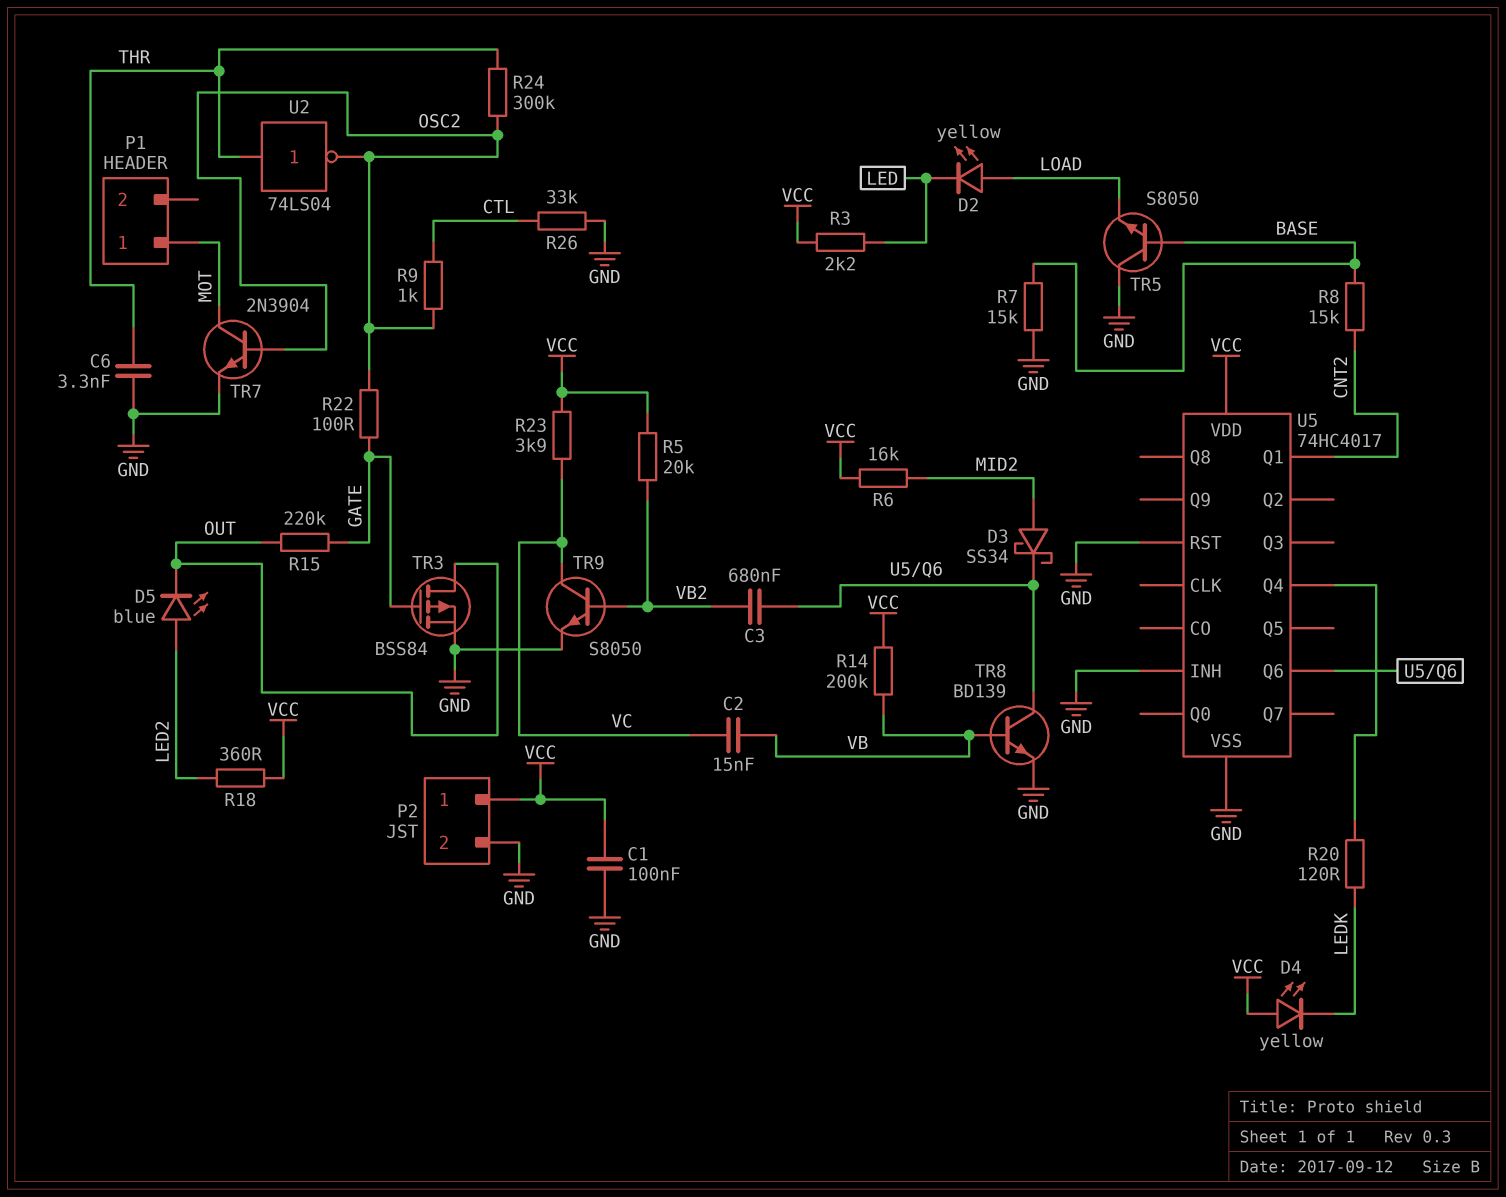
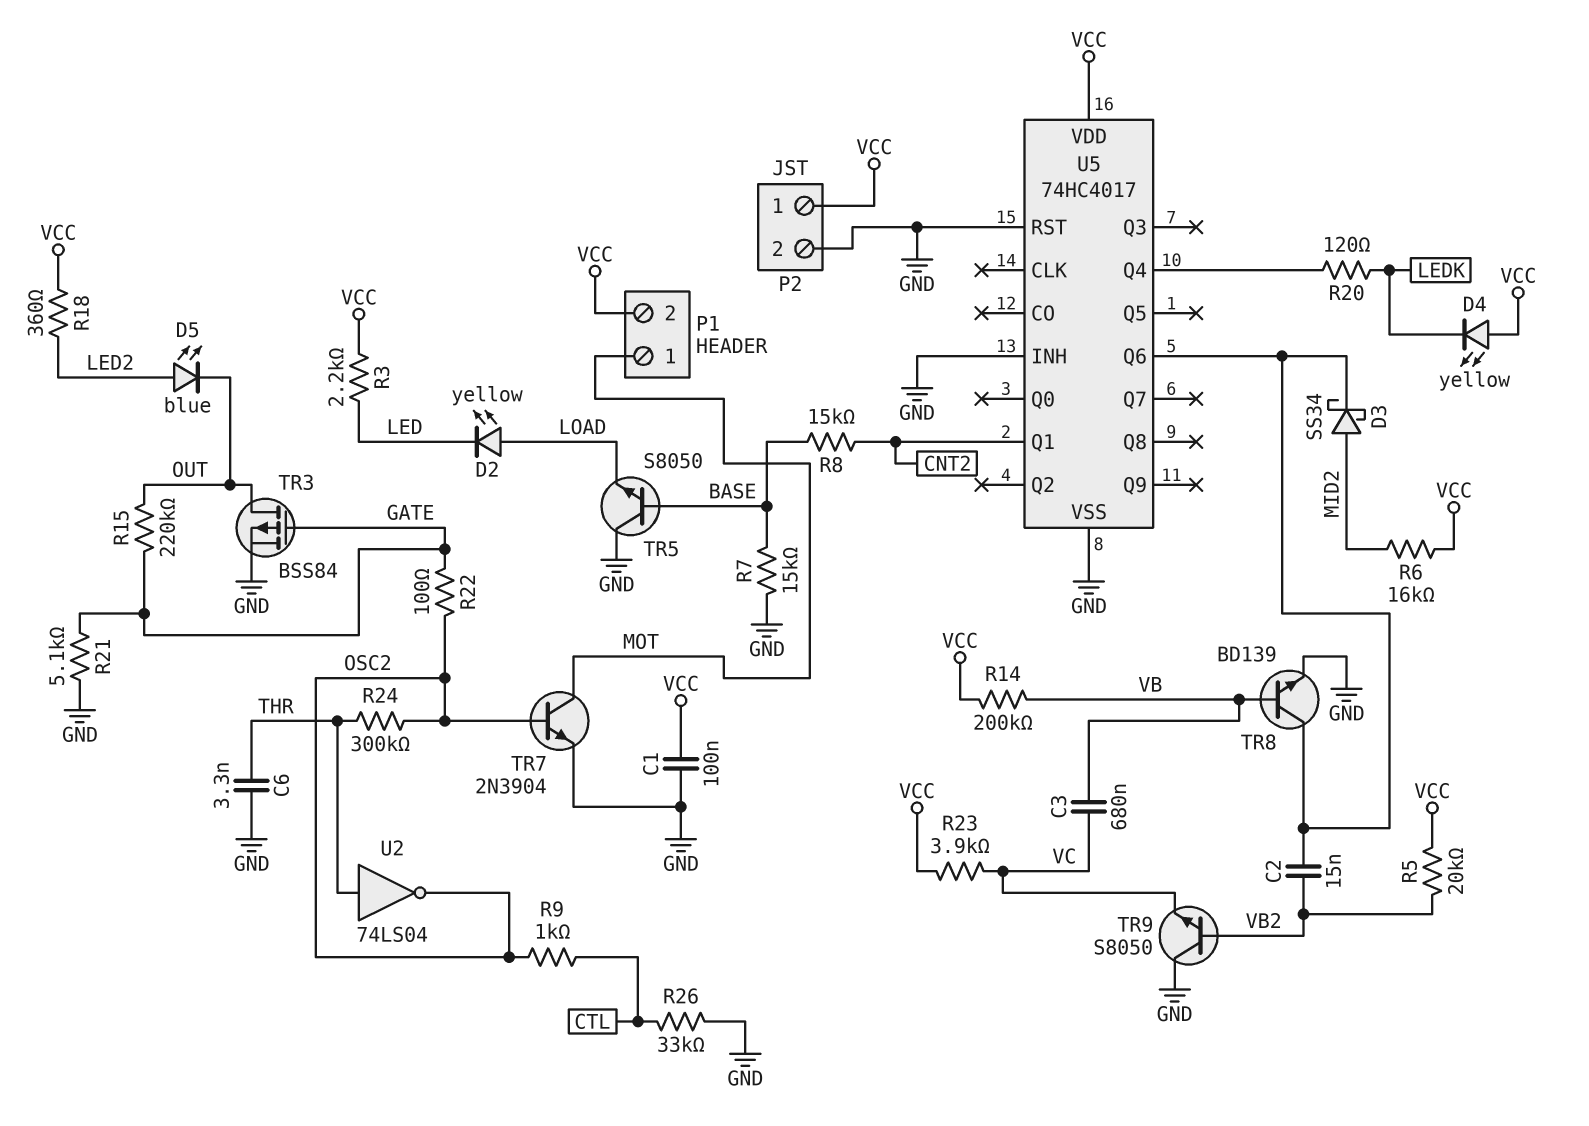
C2: 15nF (VB, VC) -> 15nF (U5/Q6, VB2)
C3: 680nF (U5/Q6, VB2) -> 680nF (VB, VC)
P1 pin 2: none -> VCC
R21: none -> 5.1k (GATE, GND)
TR9: NPN S8050 (B VB2, C VC, E GND) -> NPN S8050 (B VB2, C GND, E VC)

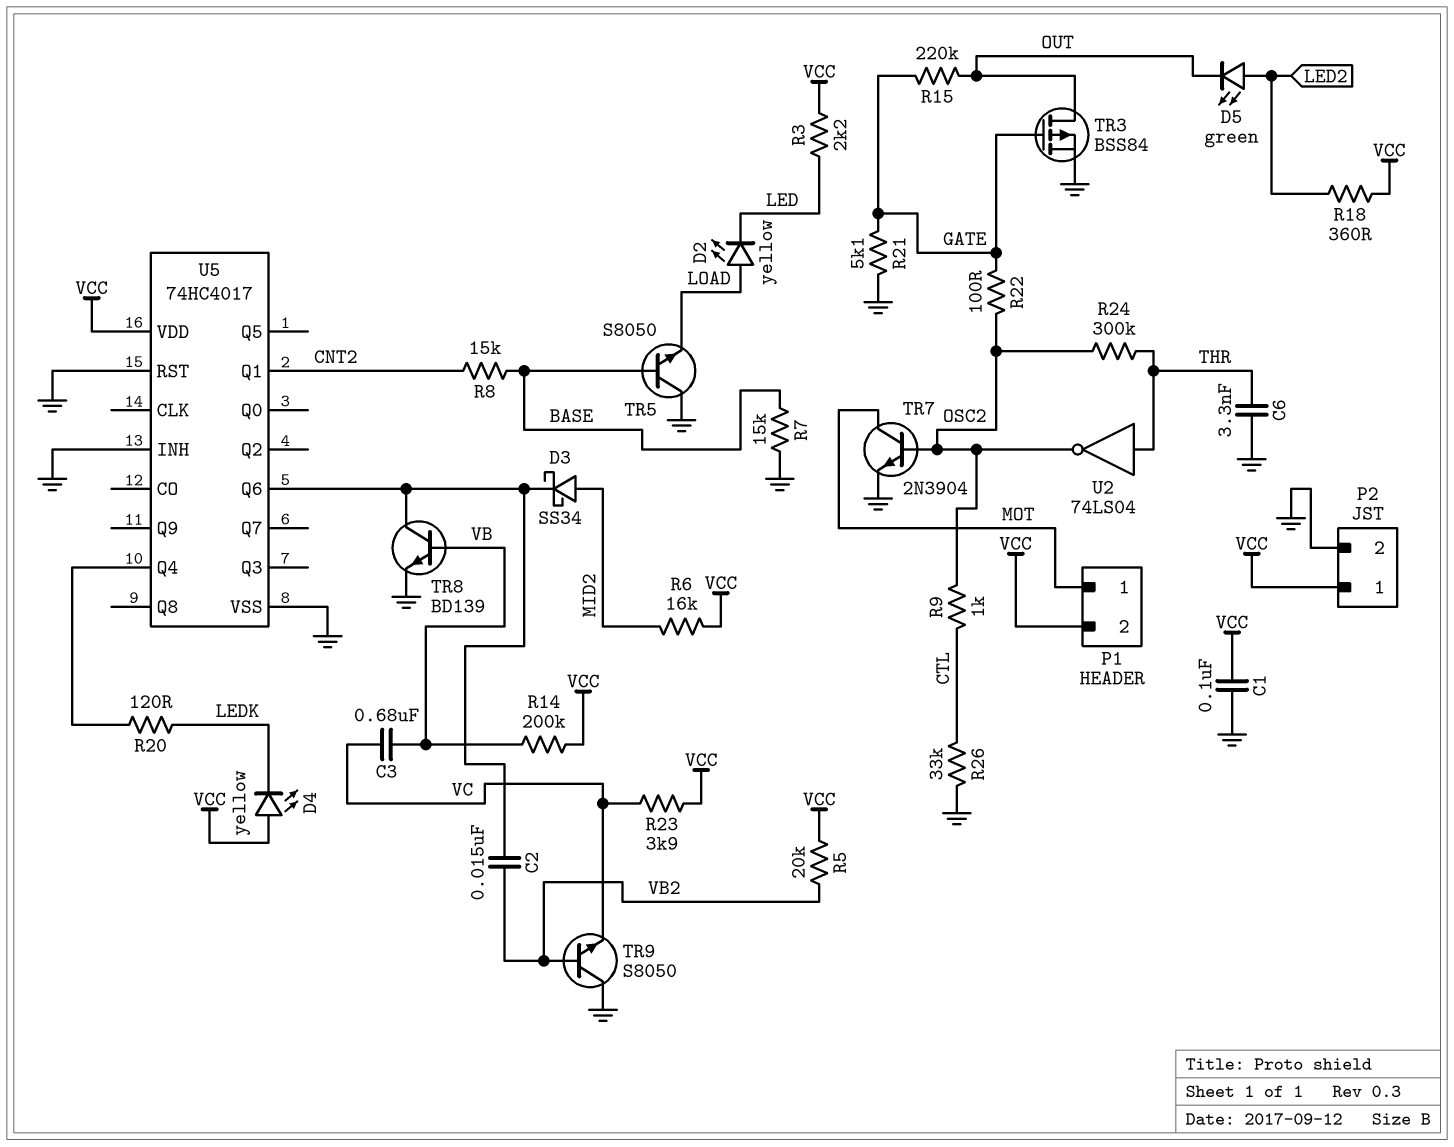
D5: LED blue (A LED2, K OUT) -> LED green (A LED2, K OUT)

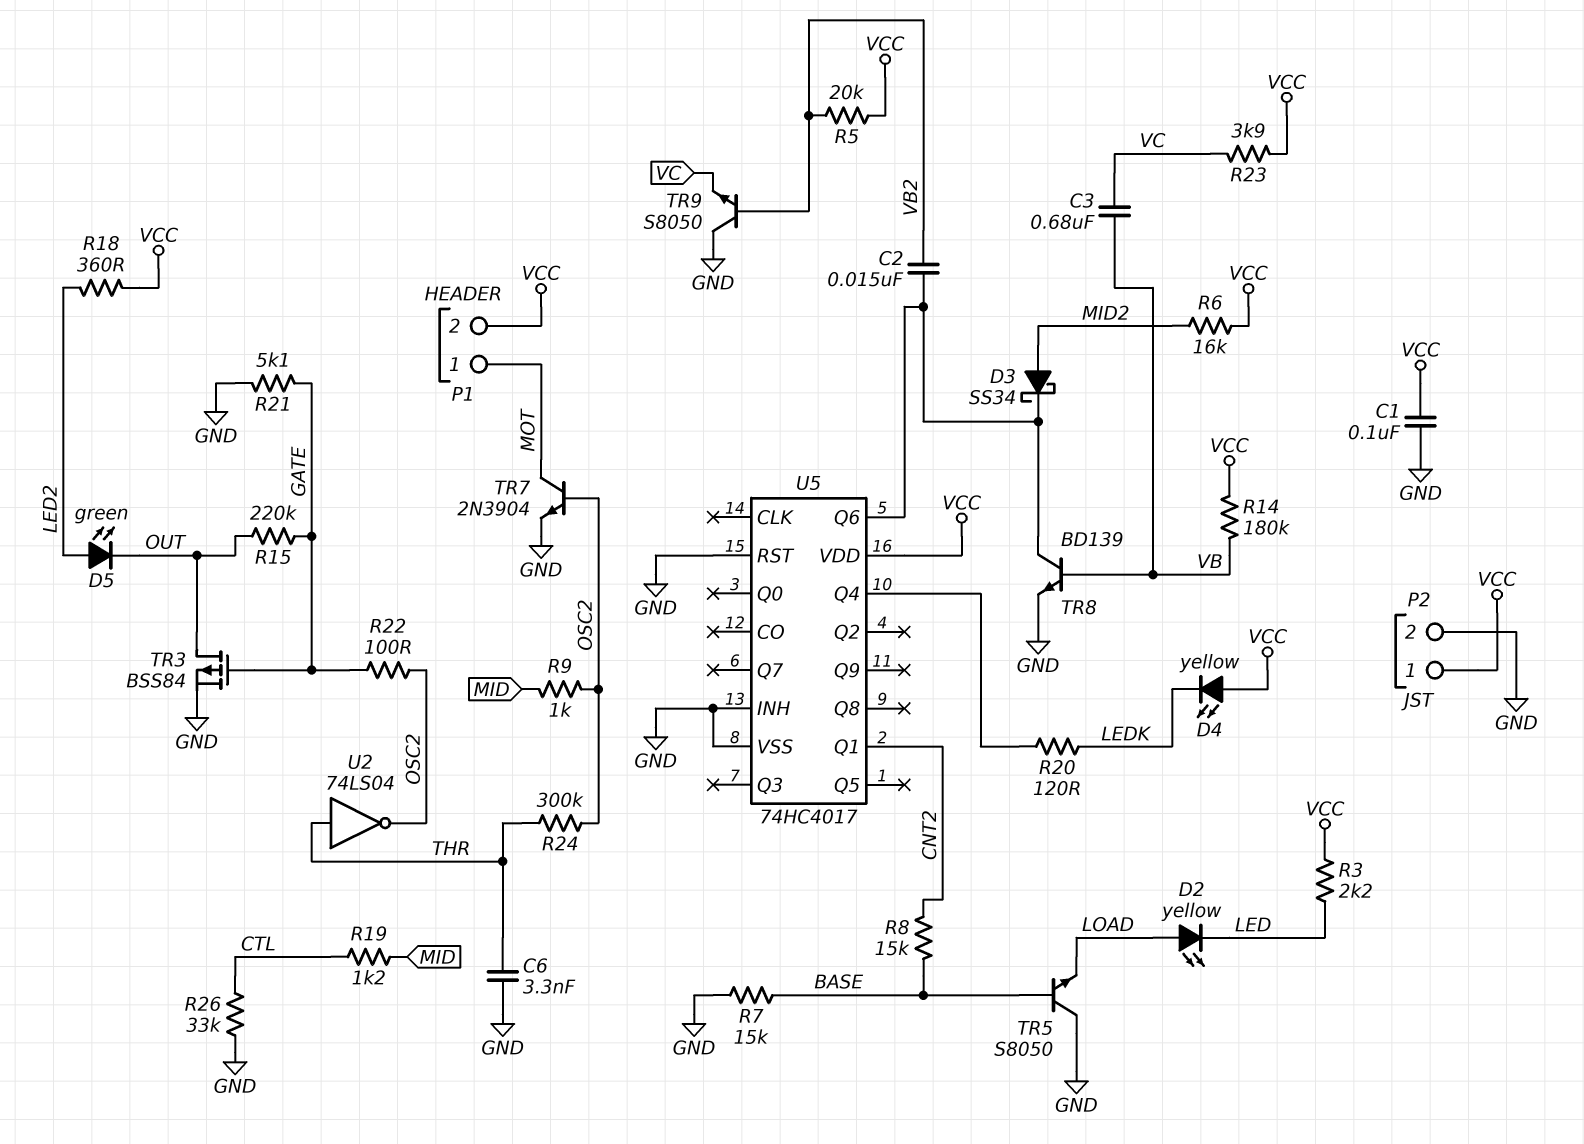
R9: 1k (CTL, OSC2) -> 1k (MID, OSC2)
R14: 200k (VB, VCC) -> 180k (VB, VCC)
R19: none -> 1.2k (CTL, MID)

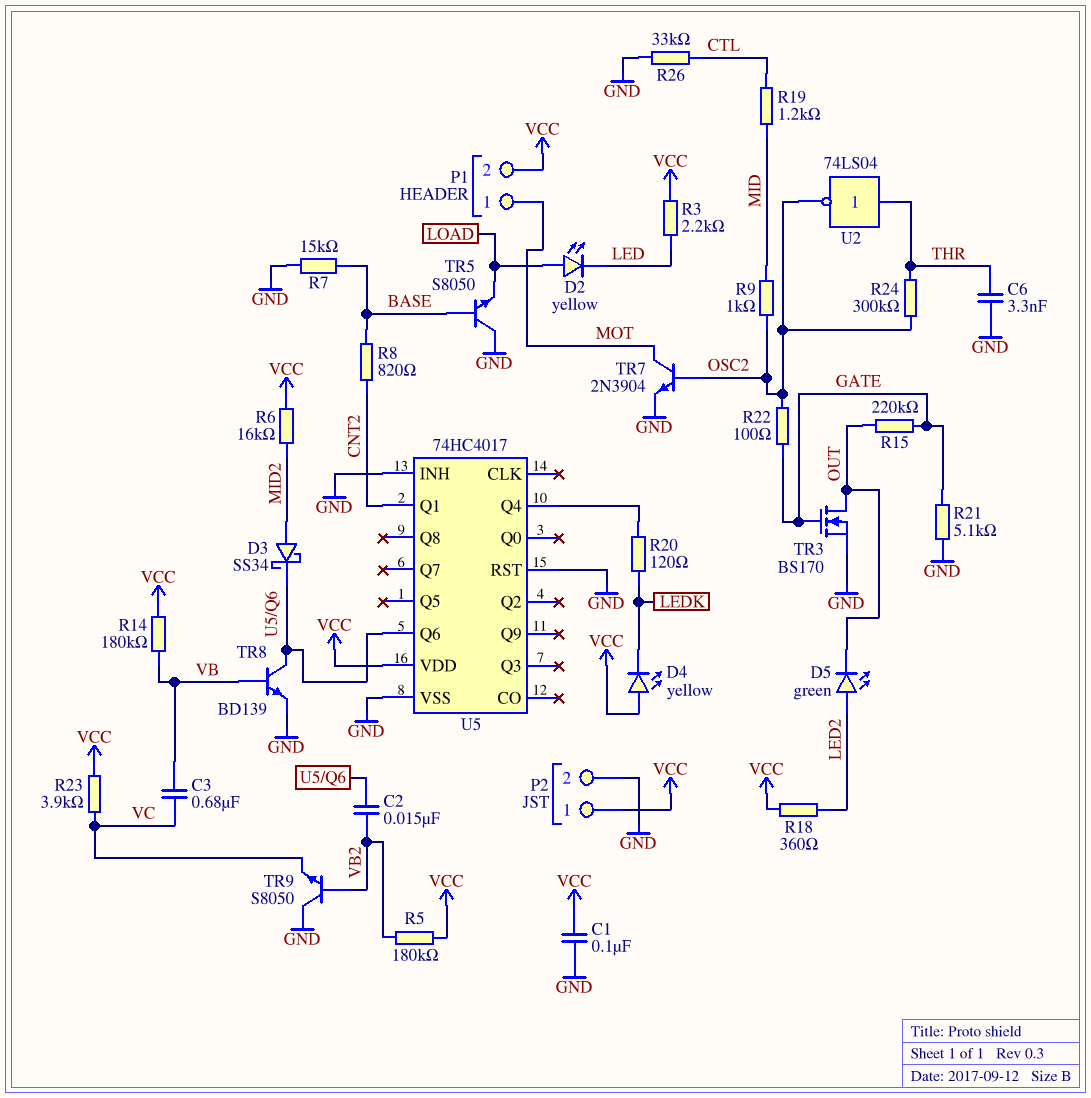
R5: 20k (VB2, VCC) -> 180k (VB2, VCC)
R8: 15k (BASE, CNT2) -> 820 (BASE, CNT2)
TR3: PMOS BSS84 (G GATE, D OUT, S GND) -> NMOS BS170 (G GATE, D OUT, S GND)

